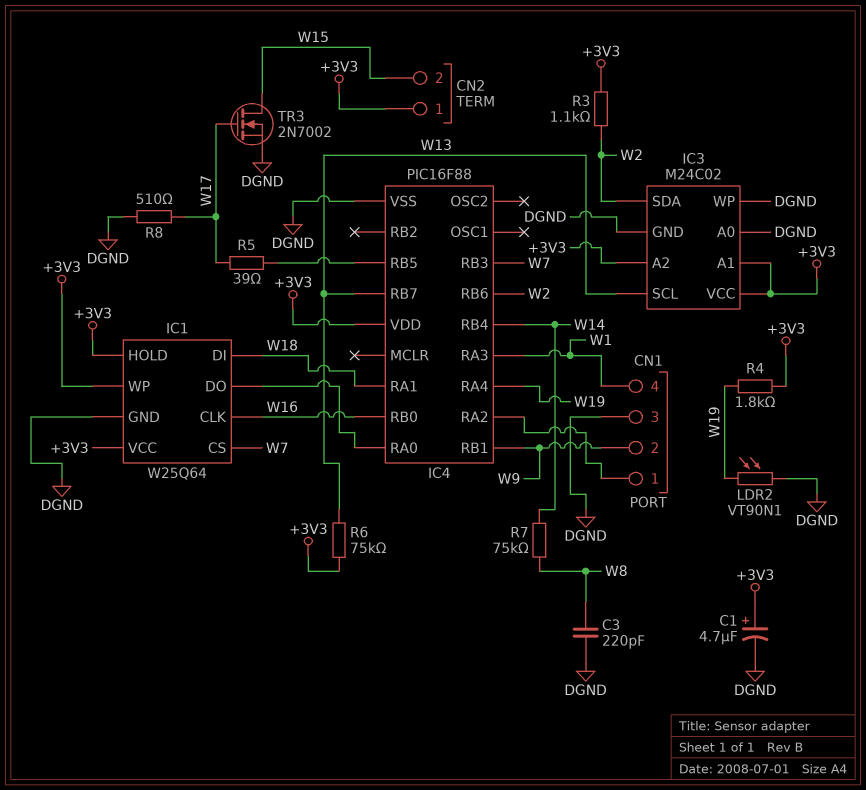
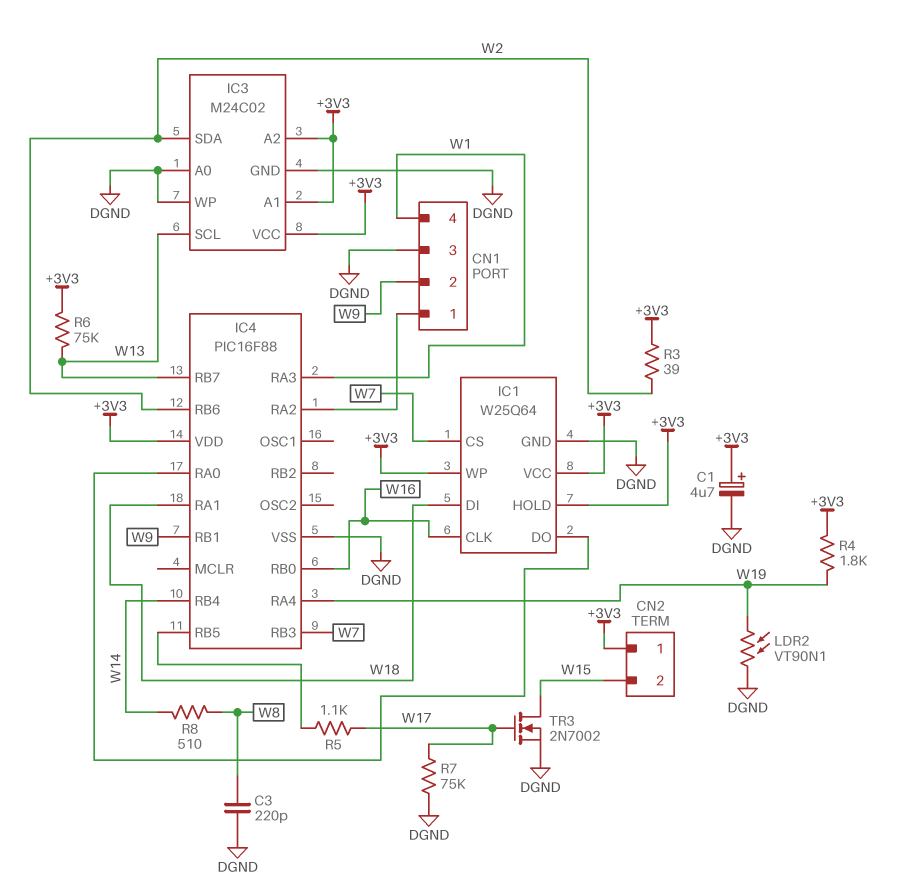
R3: 1.1k (+3V3, W2) -> 39 (+3V3, W2)
R5: 39 (IC4/RB5, W17) -> 1.1k (IC4/RB5, W17)
R7: 75k (W8, W14) -> 75k (DGND, W17)
R8: 510 (DGND, W17) -> 510 (W8, W14)

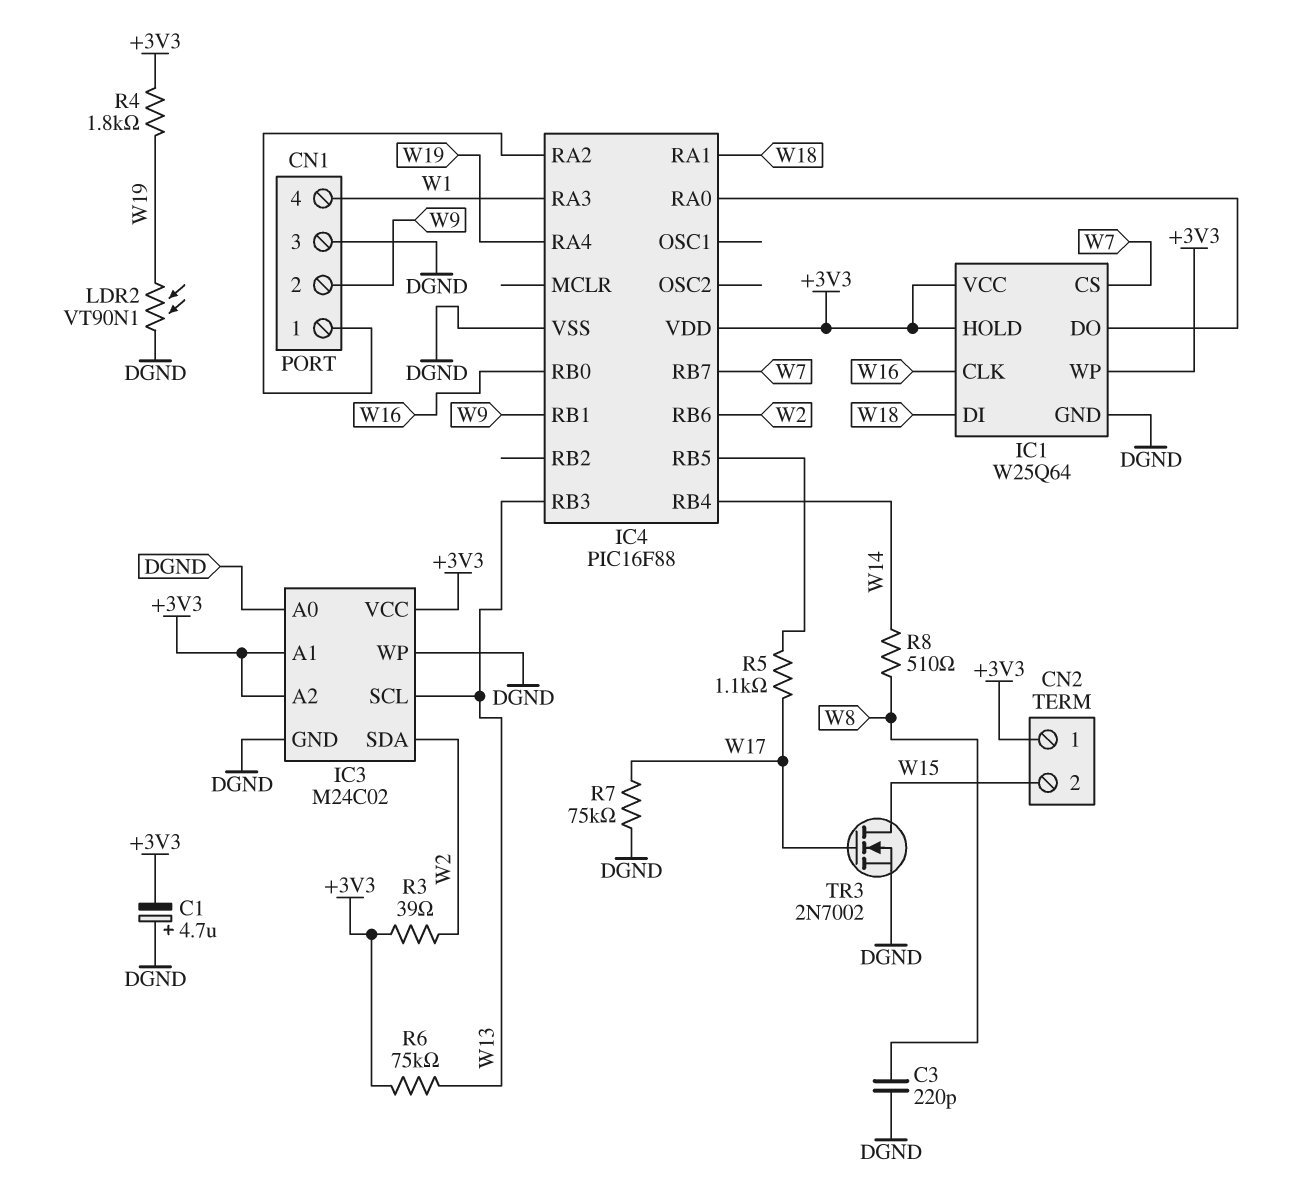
C1: 4.7uF (plus +3V3, minus DGND) -> 4.7uF (plus DGND, minus +3V3)
IC4 pin RB3: W7 -> W13
IC4 pin RB7: W13 -> W7

